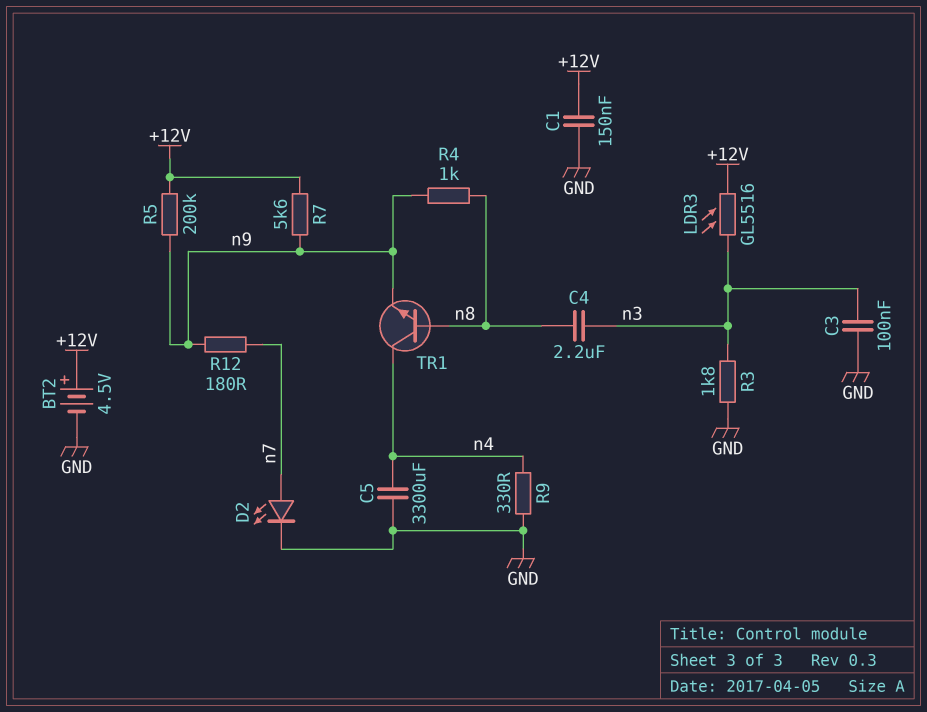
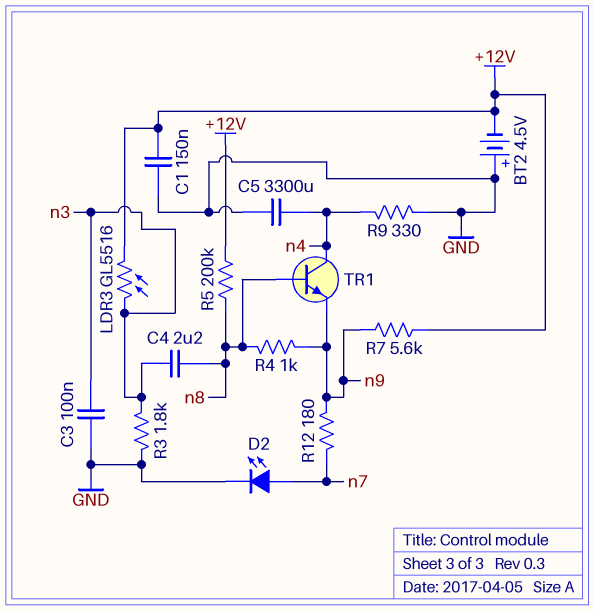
BT2: 4.5V (plus +12V, minus GND) -> 4.5V (plus GND, minus +12V)
R5: 200k (+12V, n9) -> 200k (+12V, n8)

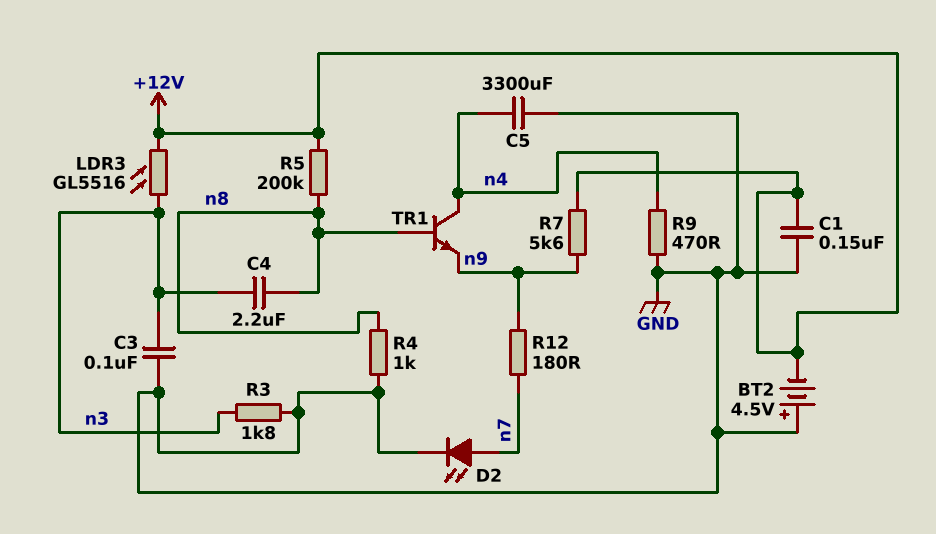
R4: 1k (n8, n9) -> 1k (GND, n8)
R9: 330 (GND, n4) -> 470 (GND, n4)

